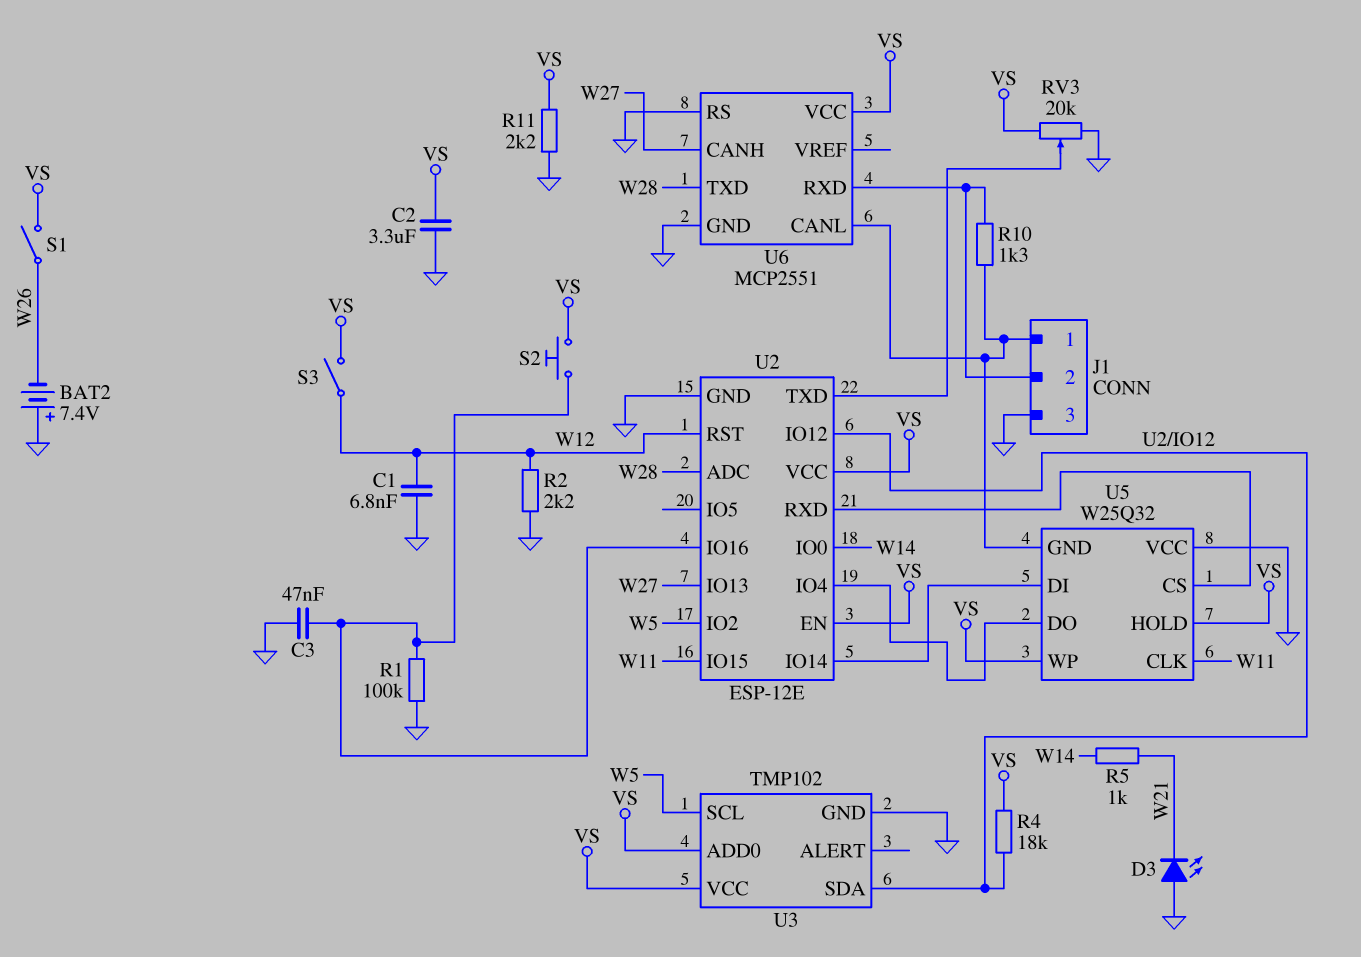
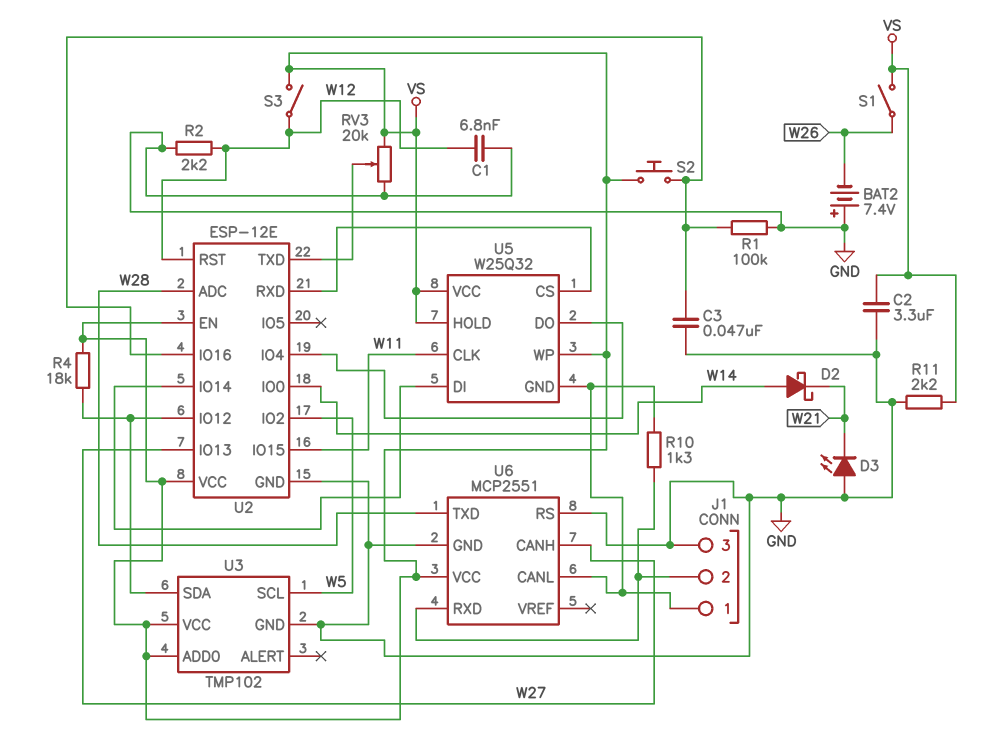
D2: none -> schottky (A W14, K W21)
R5: 1k (W14, W21) -> none
U5 pin VCC: GND -> VS

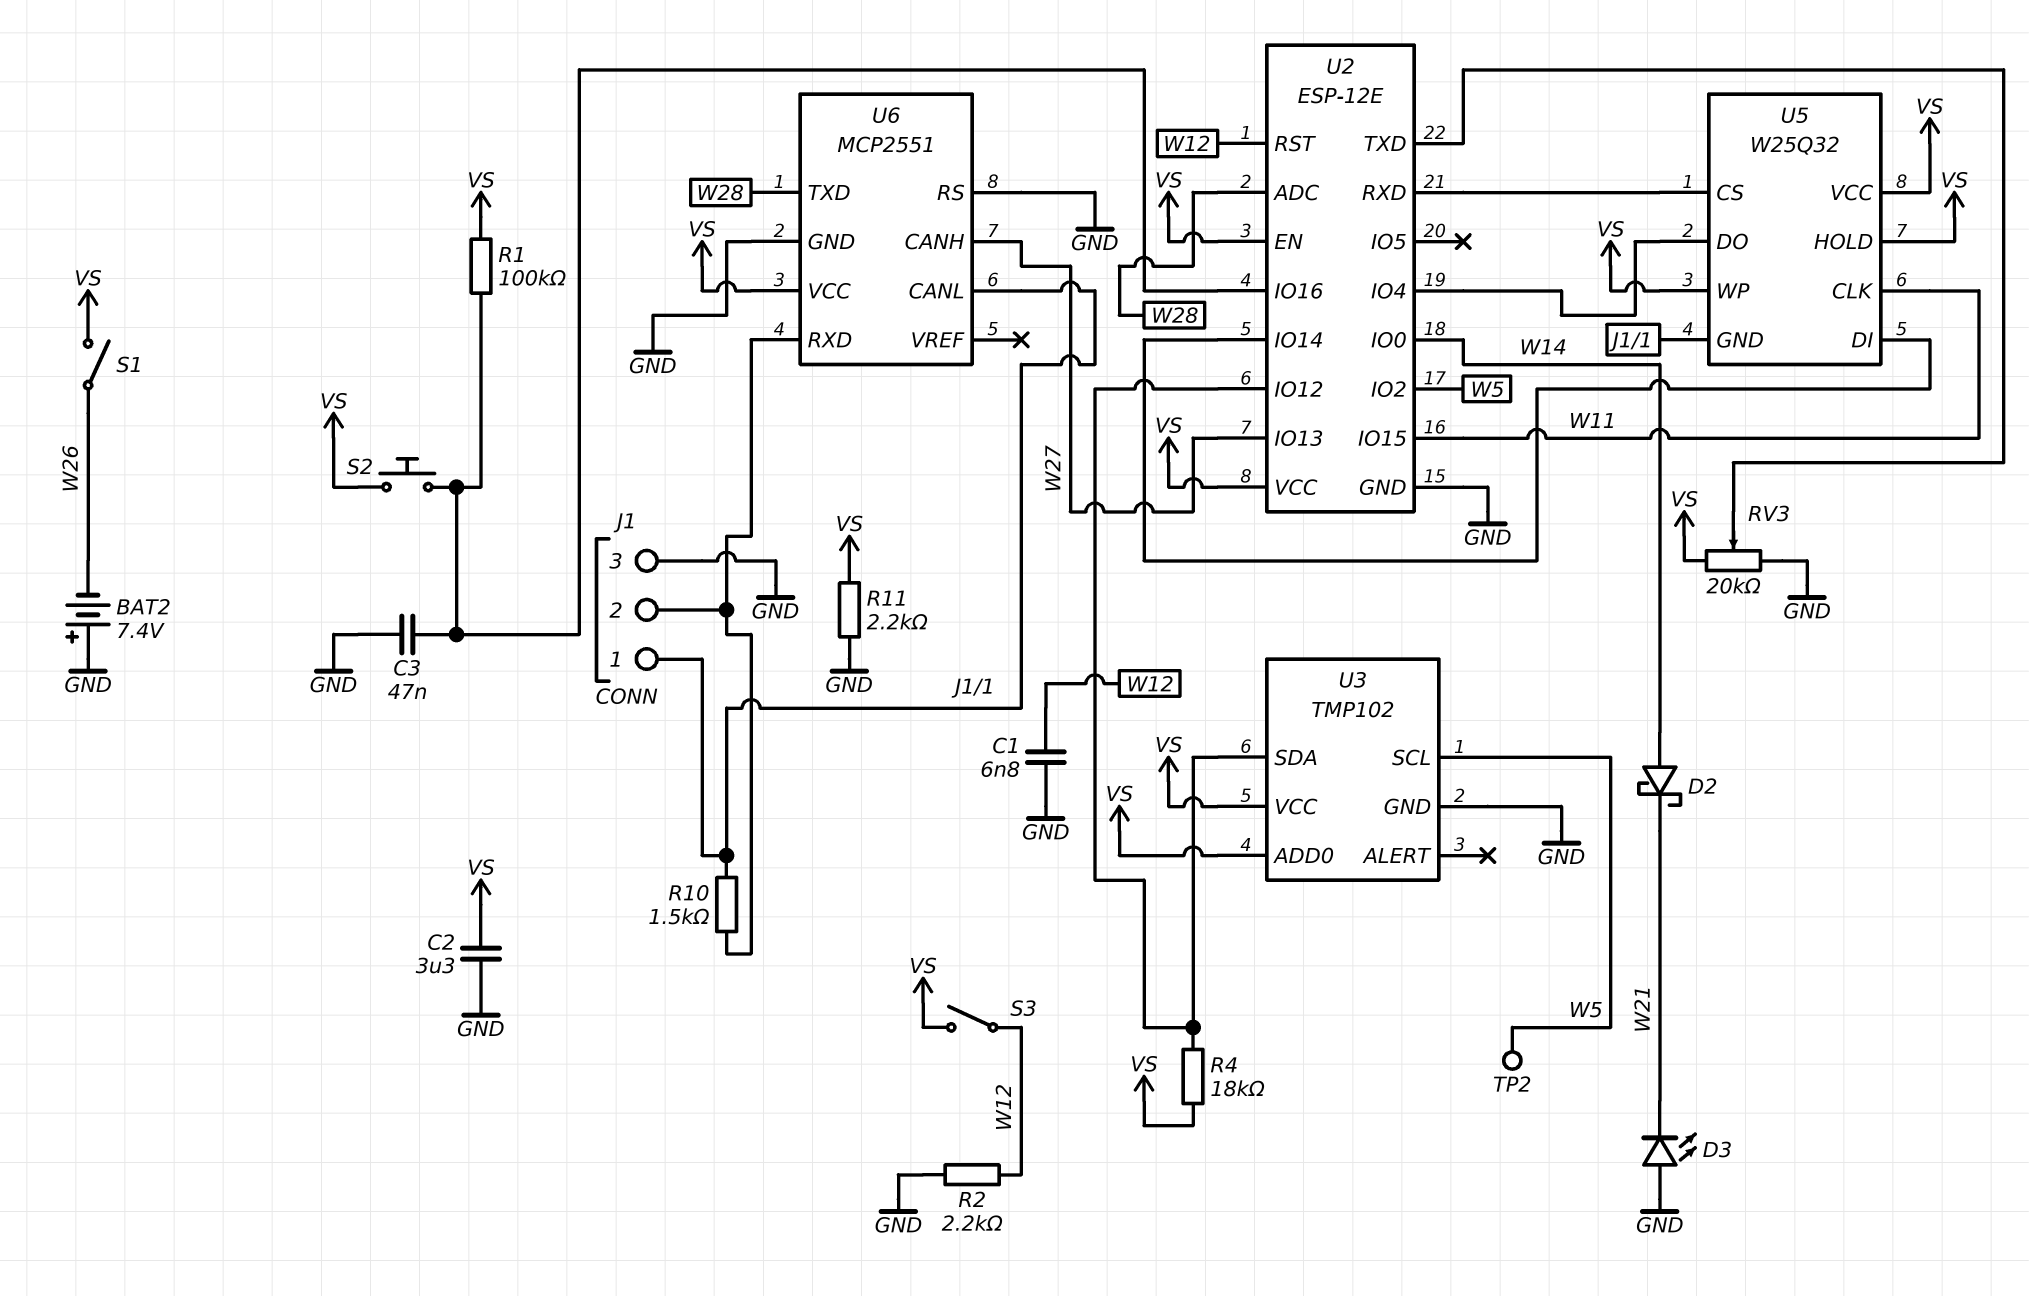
R1: 100k (GND, U2/IO16) -> 100k (U2/IO16, VS)
R10: 1.3k (J1/1, J1/2) -> 1.5k (J1/1, J1/2)
TP2: none -> test point (W5)

